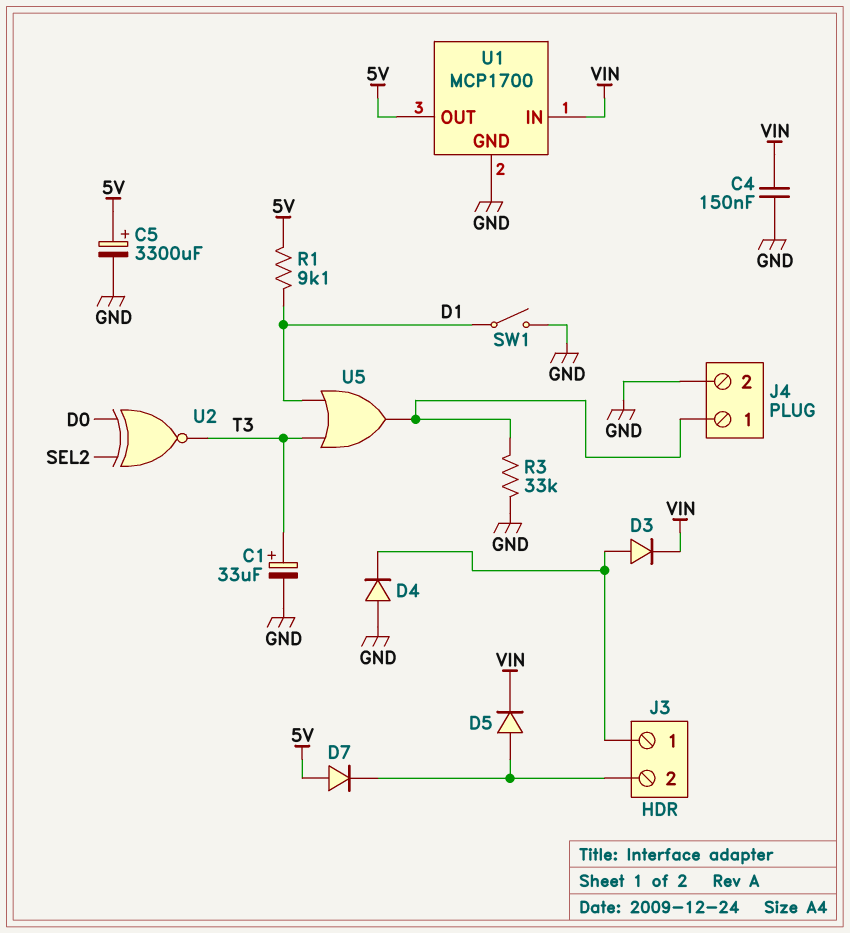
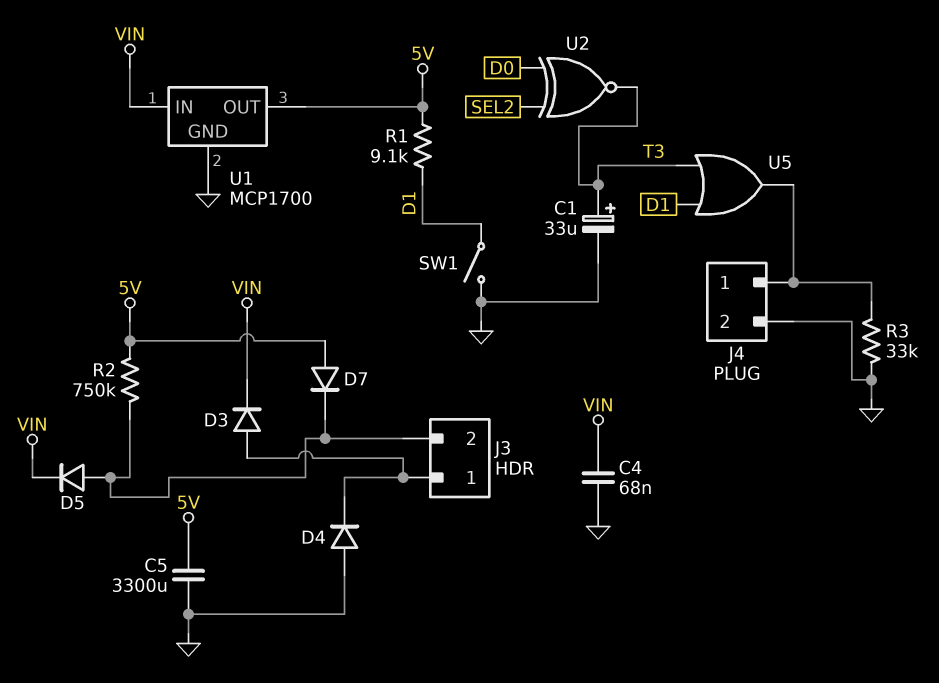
C4: 150nF (GND, VIN) -> 68nF (GND, VIN)
C5: 3300uF (plus 5V, minus GND) -> 3300uF (5V, GND)
R2: none -> 750k (5V, J3/2)

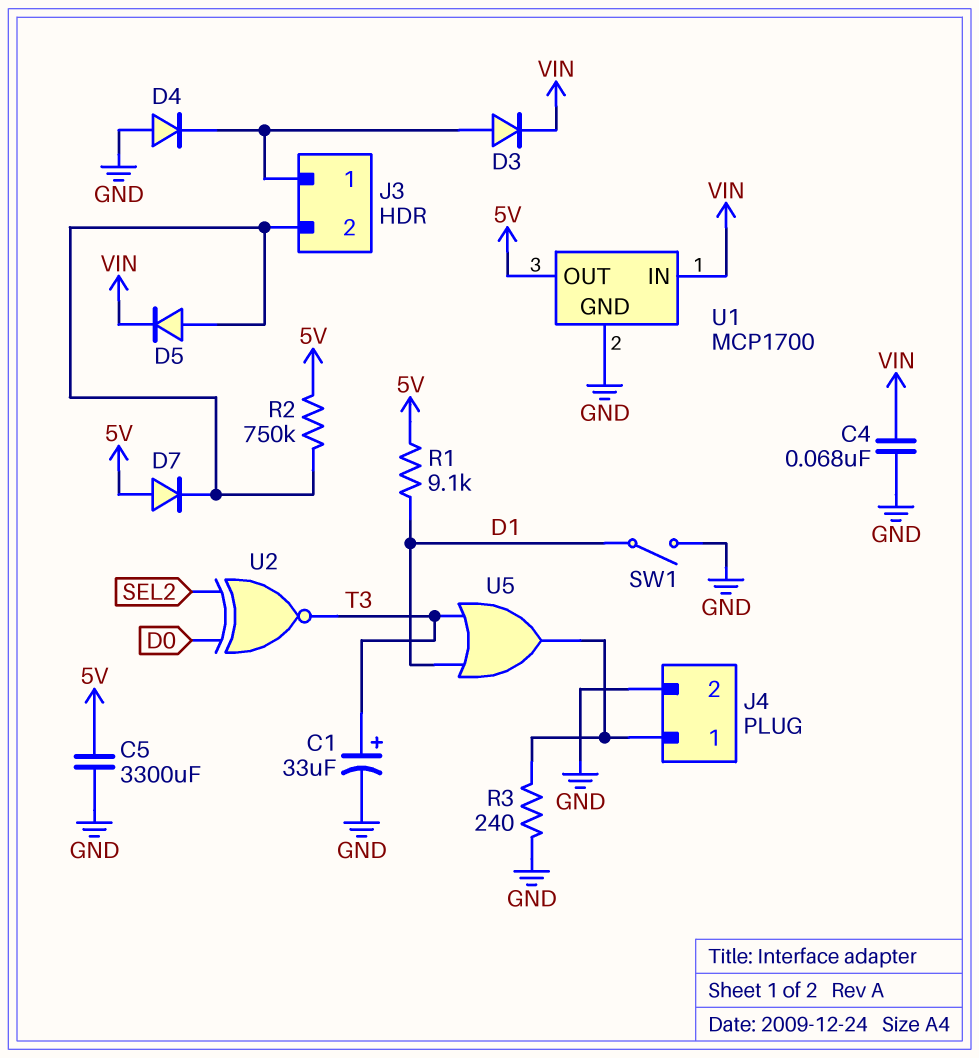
R3: 33k (GND, J4/1) -> 240 (GND, J4/1)

